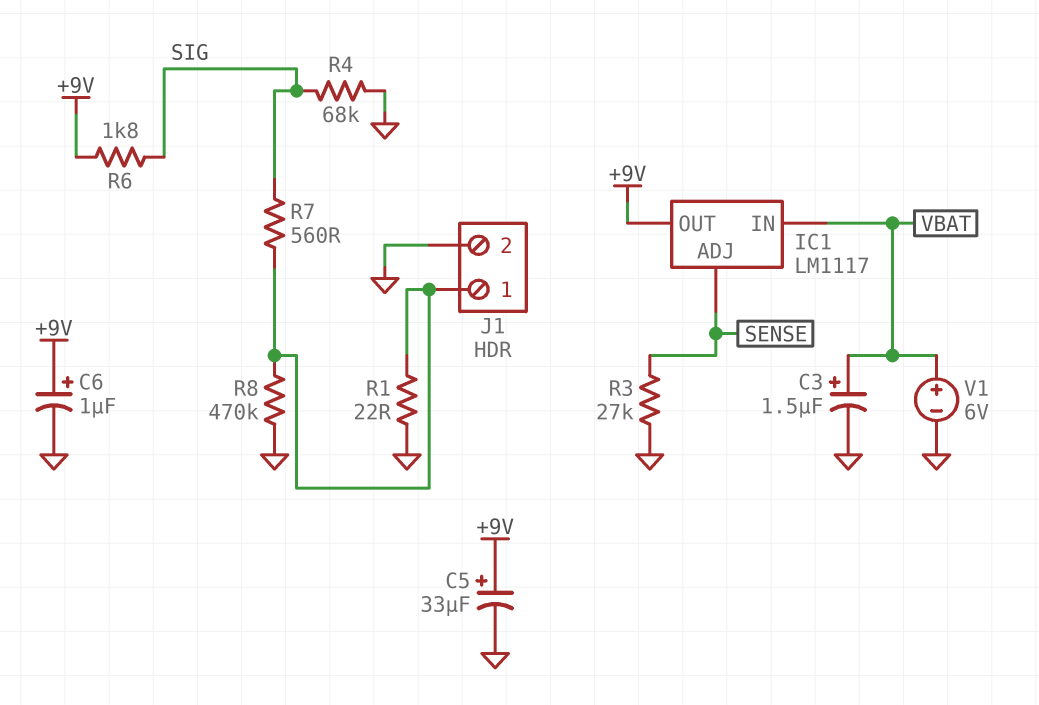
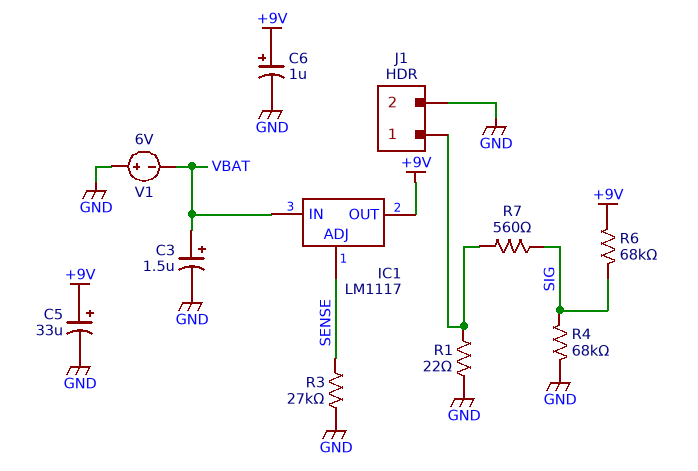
R6: 1.8k (+9V, SIG) -> 68k (+9V, SIG)
R8: 470k (GND, J1/1) -> none
V1: 6V (plus VBAT, minus GND) -> 6V (plus GND, minus VBAT)

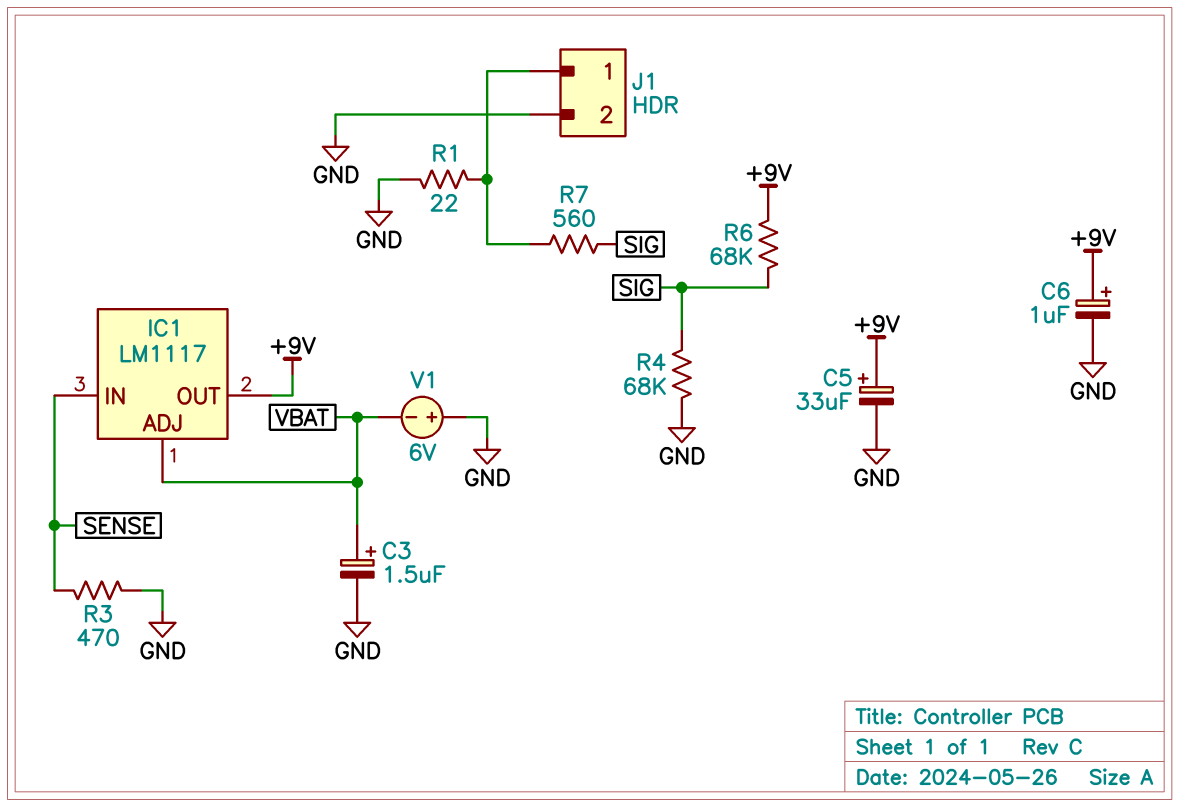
IC1 pin ADJ: SENSE -> VBAT
IC1 pin IN: VBAT -> SENSE
R3: 27k (GND, SENSE) -> 470 (GND, SENSE)

